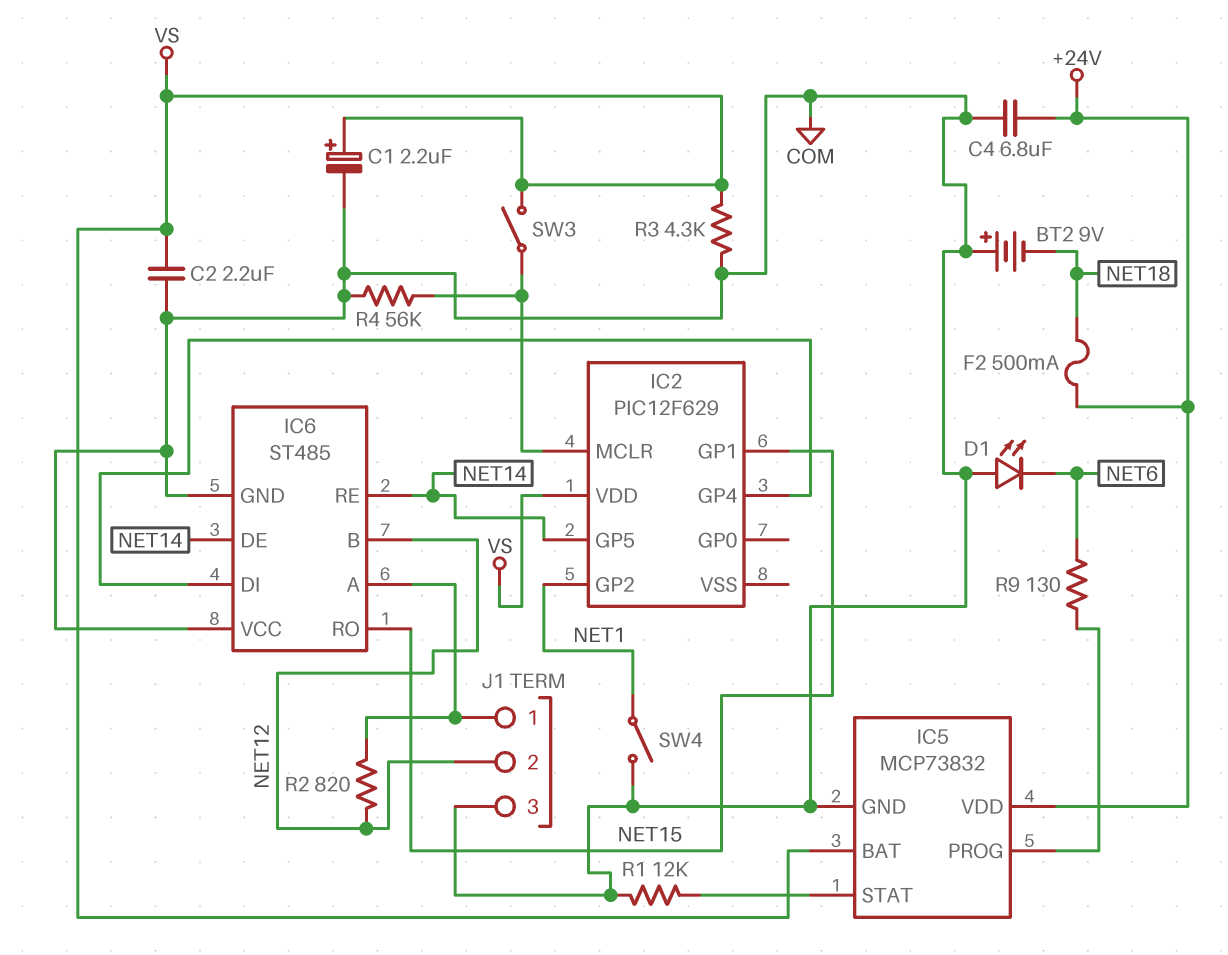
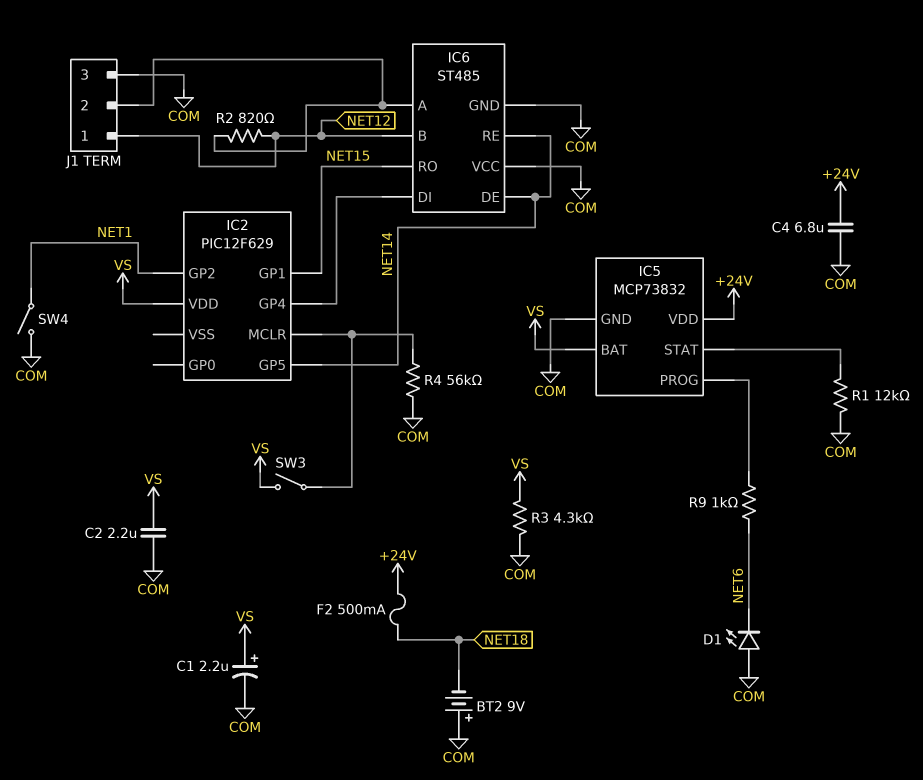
J1 pin 1: IC6/A -> NET12
J1 pin 2: NET12 -> IC6/A
R9: 130 (IC5/PROG, NET6) -> 1k (IC5/PROG, NET6)

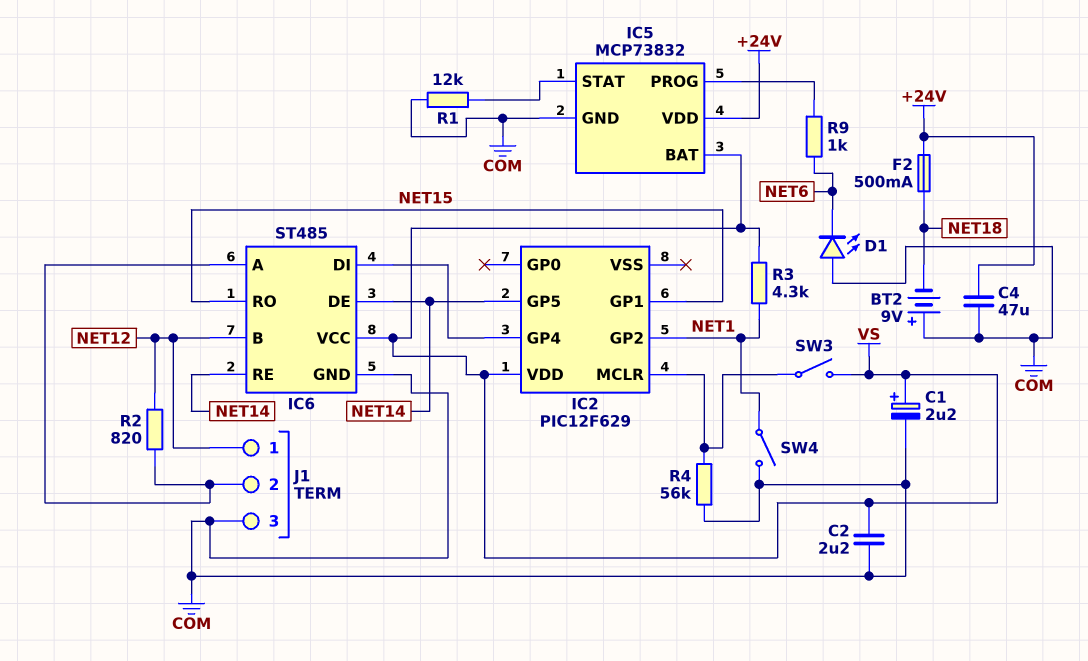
C4: 6.8uF (+24V, COM) -> 47uF (+24V, COM)
IC6 pin VCC: COM -> VS
R3: 4.3k (COM, VS) -> 4.3k (NET1, VS)

